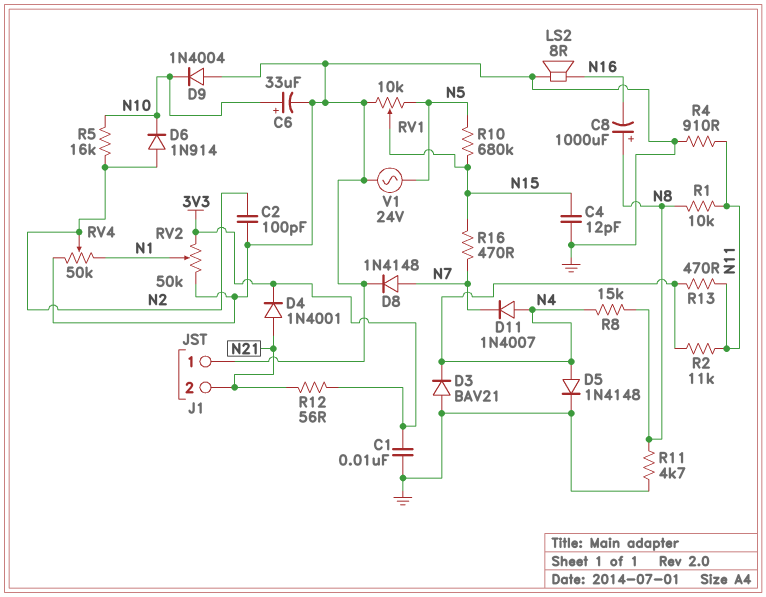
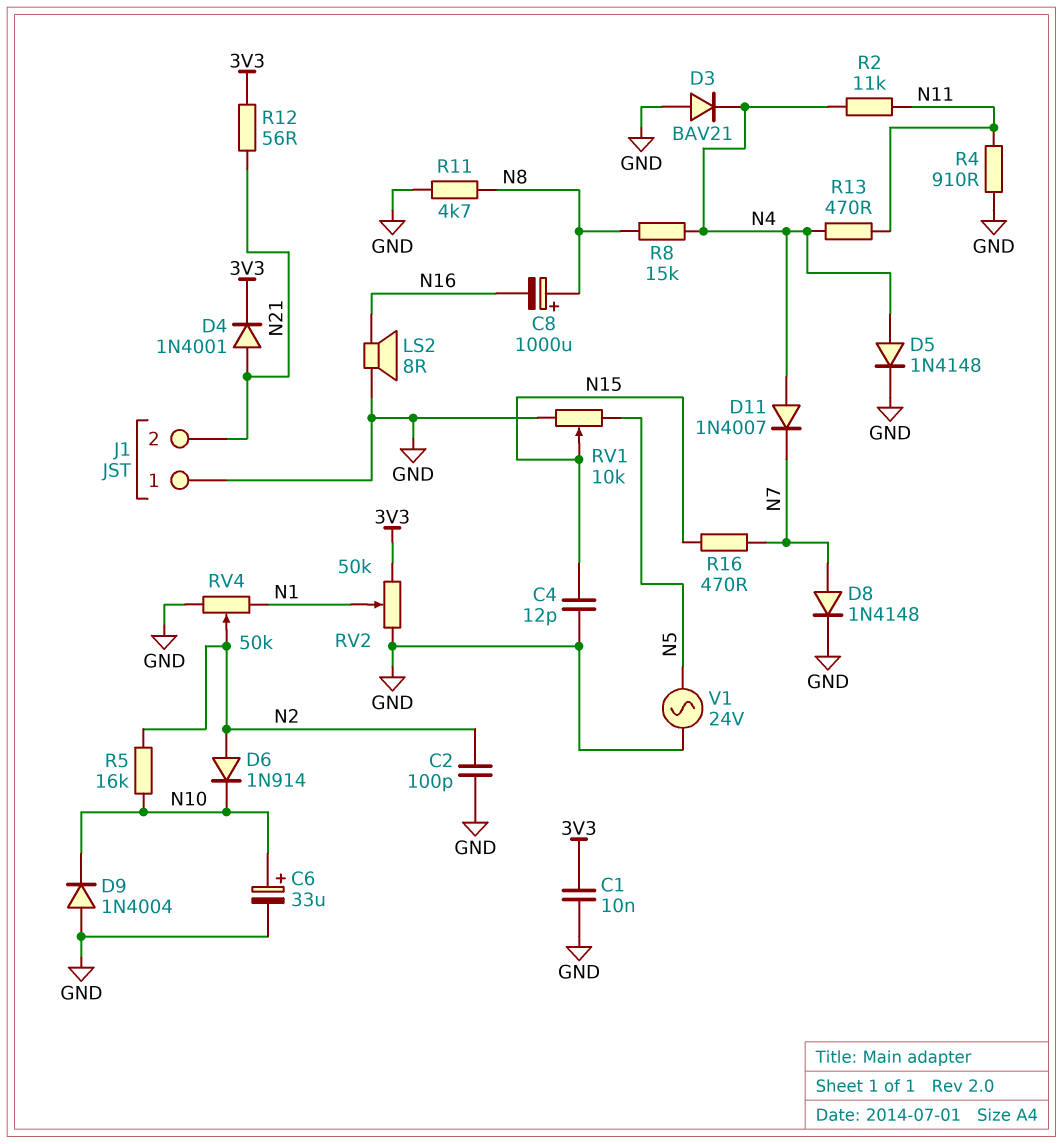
R1: 10k (N8, N11) -> none
R10: 680k (N5, N15) -> none

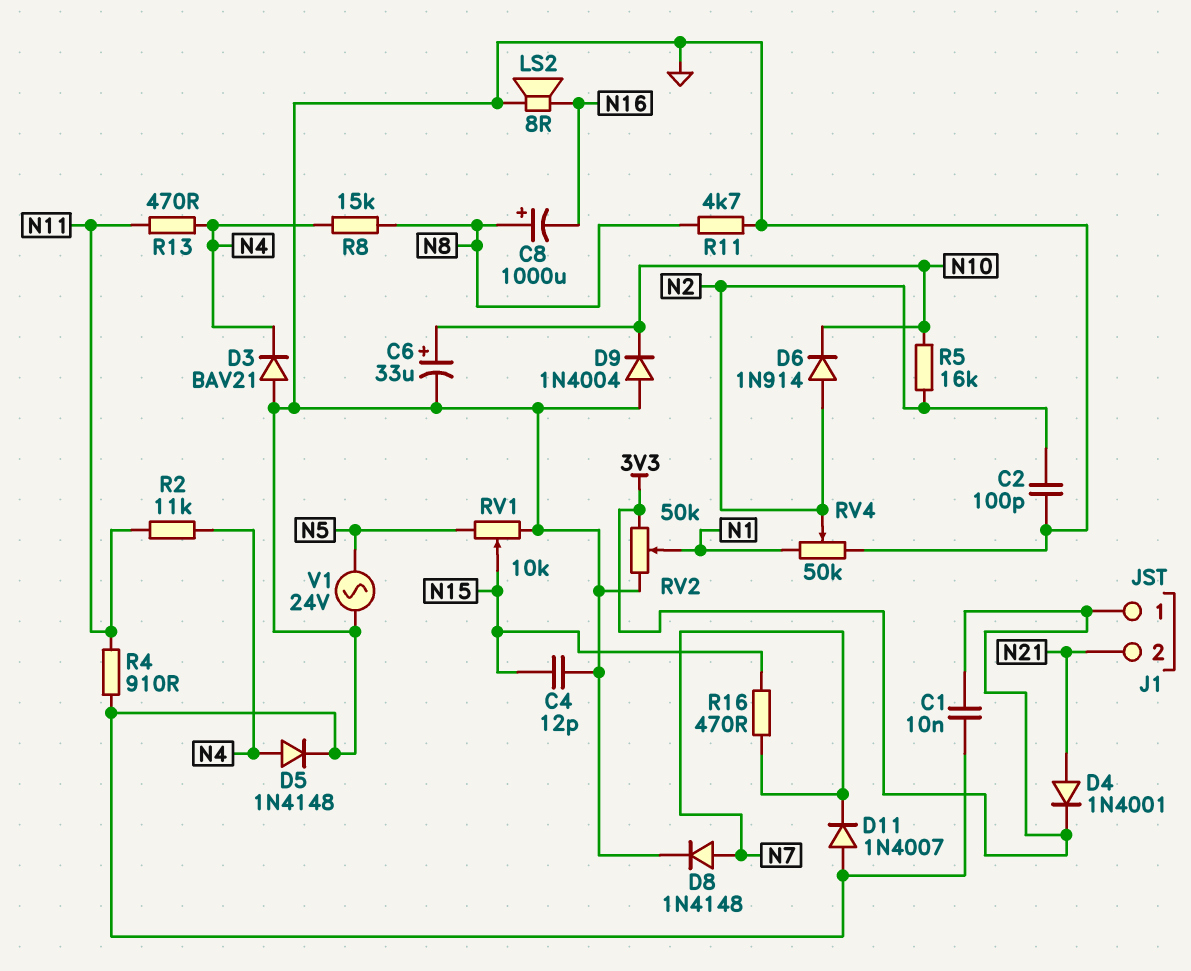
D11: diode 1N4007 (A N4, K N7) -> diode 1N4007 (A GND, K N7)
J1 pin 1: GND -> 3V3
R12: 56 (3V3, N21) -> none

